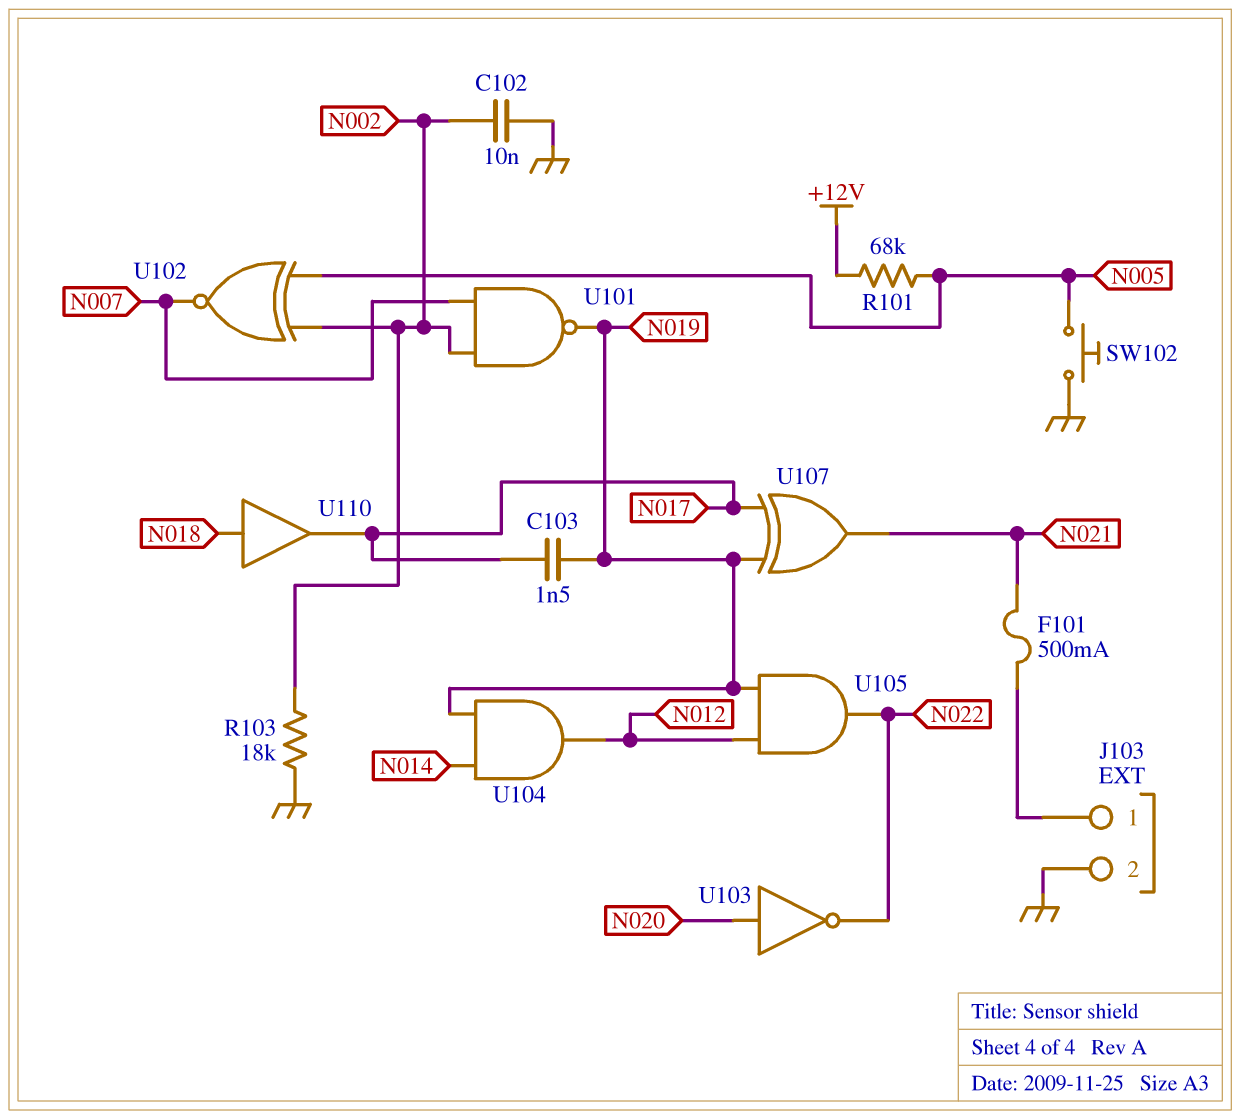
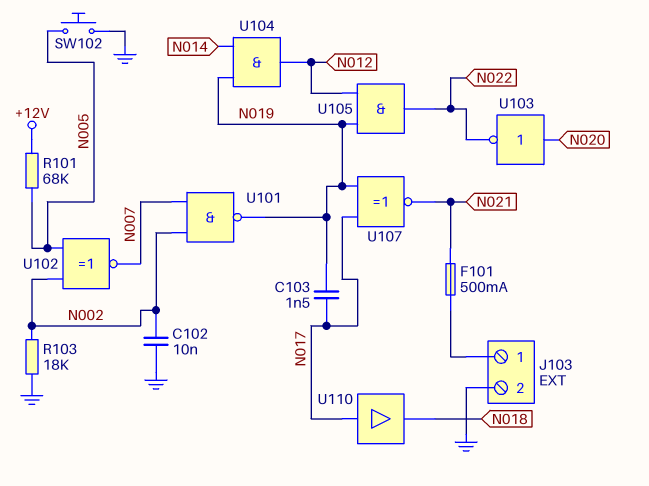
U107: XOR (in N017, in N019, out N021) -> XNOR (in N017, in N019, out N021)
U110: buffer (in N018, out N017) -> buffer (in N017, out N018)

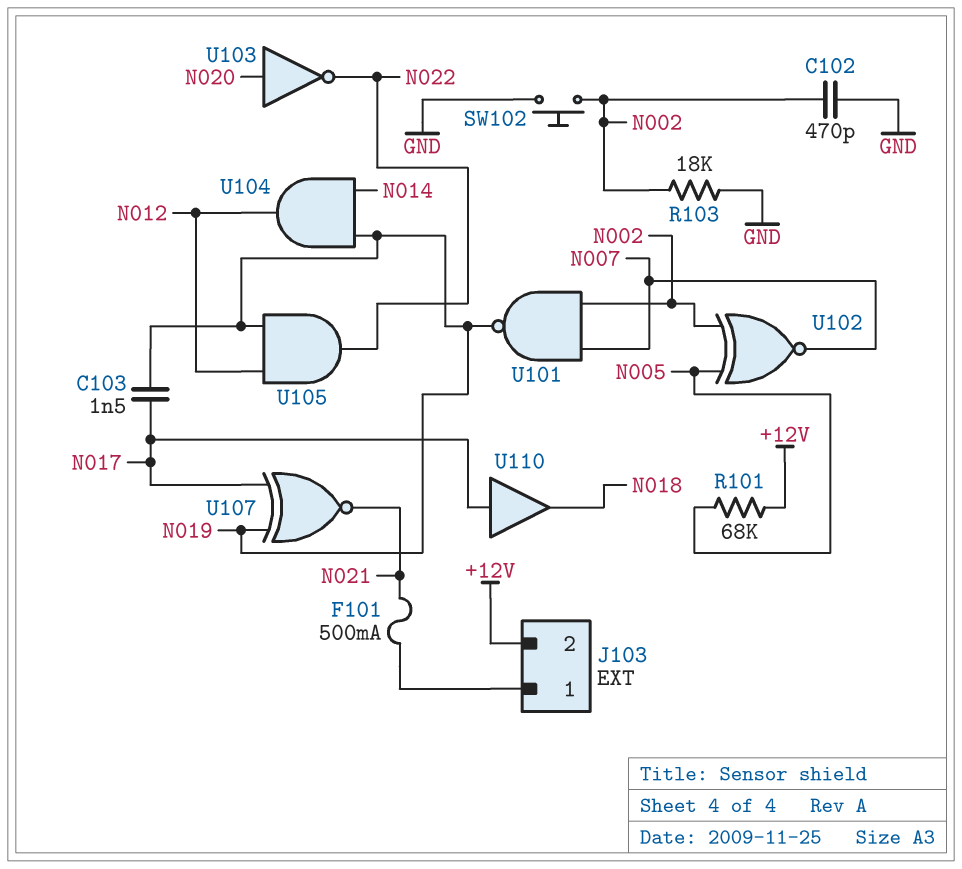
C102: 10nF (GND, N002) -> 470pF (GND, N002)
J103 pin 2: GND -> +12V
SW102: button (GND, N005) -> button (GND, N002)

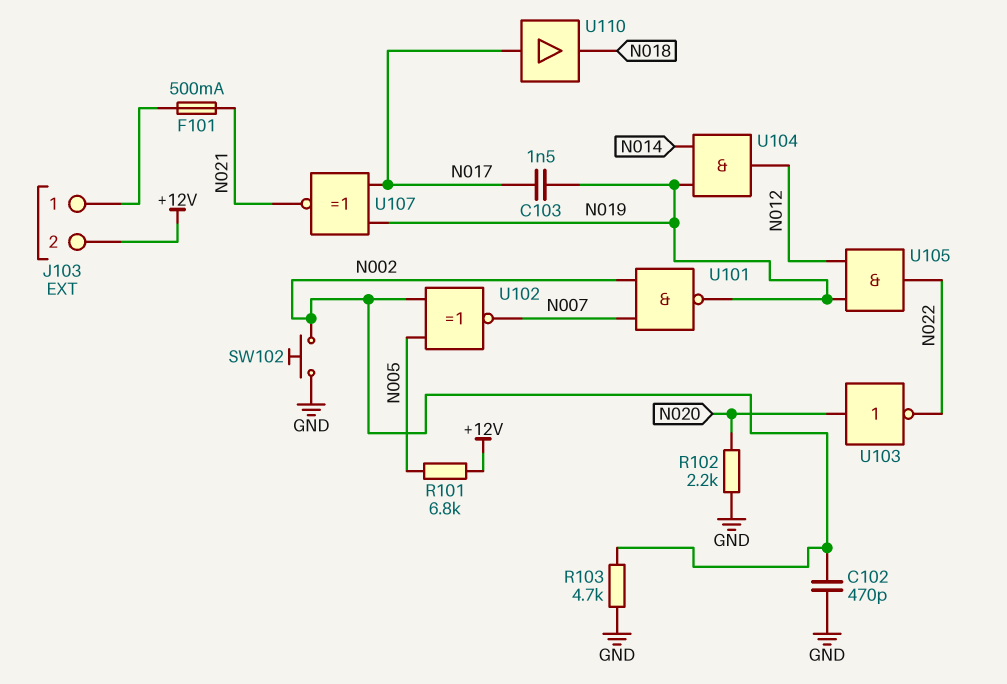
R101: 68k (+12V, N005) -> 6.8k (+12V, N005)
R102: none -> 2.2k (GND, N020)
R103: 18k (GND, N002) -> 4.7k (GND, N002)

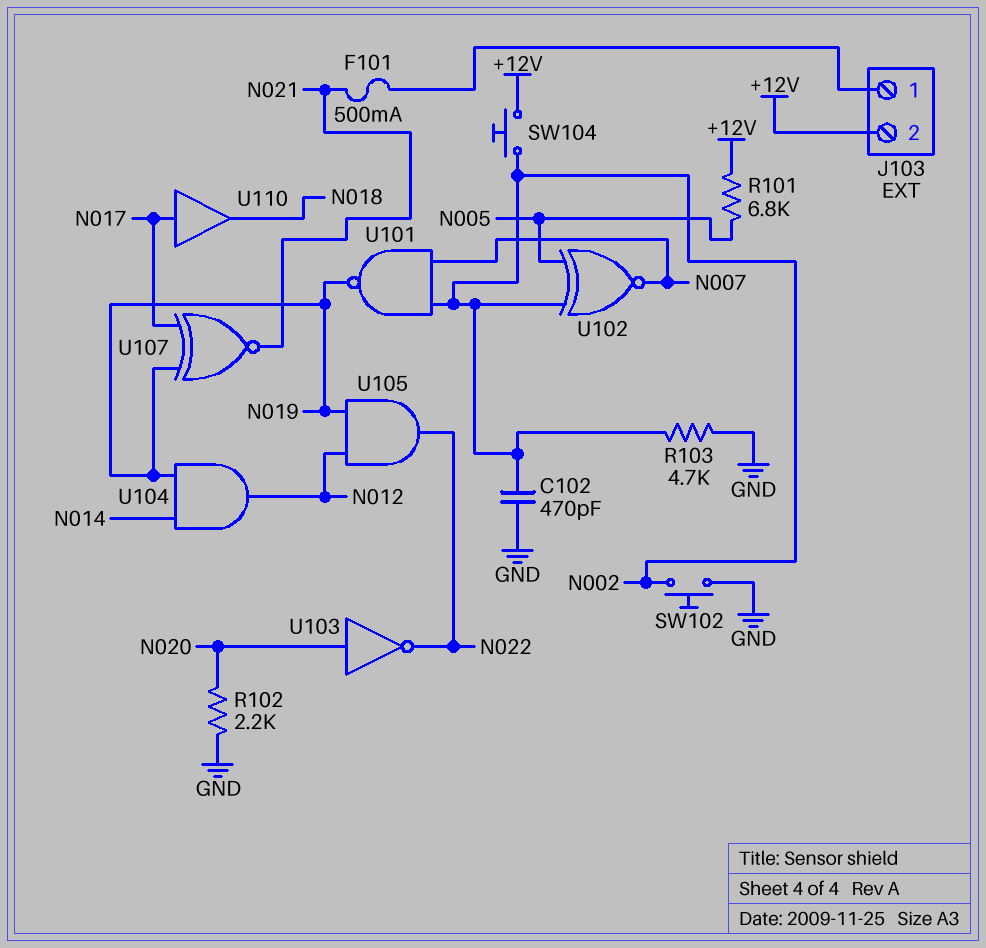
C103: 1.5nF (N017, N019) -> none
SW104: none -> button (+12V, N002)

